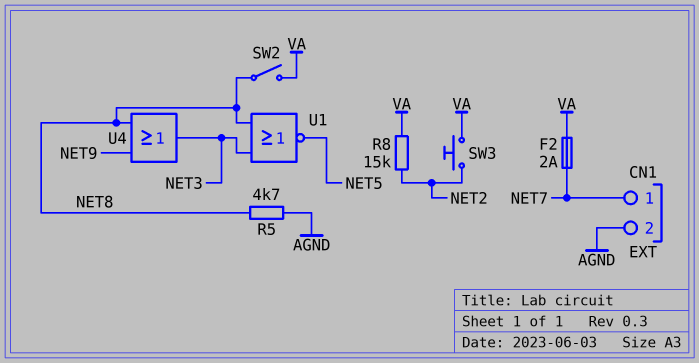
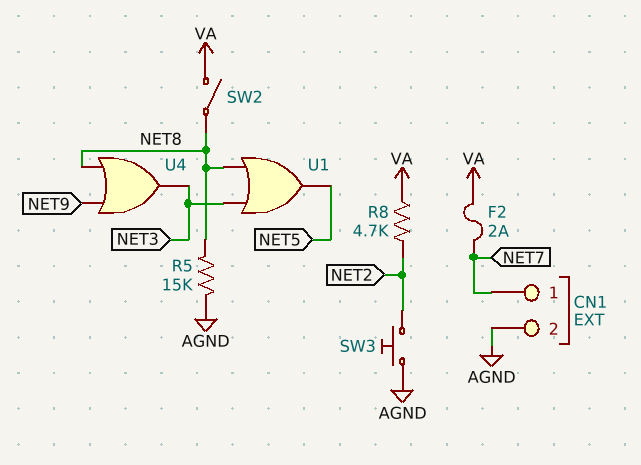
R5: 4.7k (AGND, NET8) -> 15k (AGND, NET8)
R8: 15k (NET2, VA) -> 4.7k (NET2, VA)
SW3: button (NET2, VA) -> button (AGND, NET2)
U1: NOR (in NET3, in NET8, out NET5) -> OR (in NET3, in NET8, out NET5)

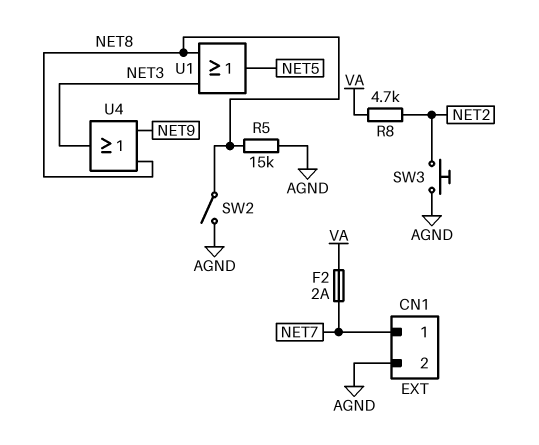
SW2: switch (NET8, VA) -> switch (AGND, NET8)

